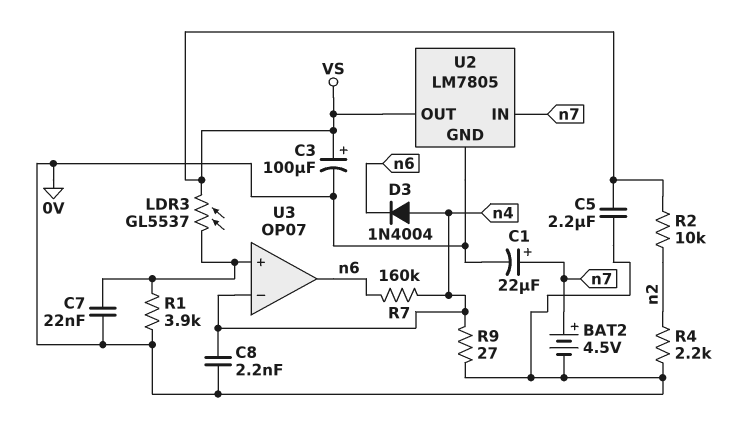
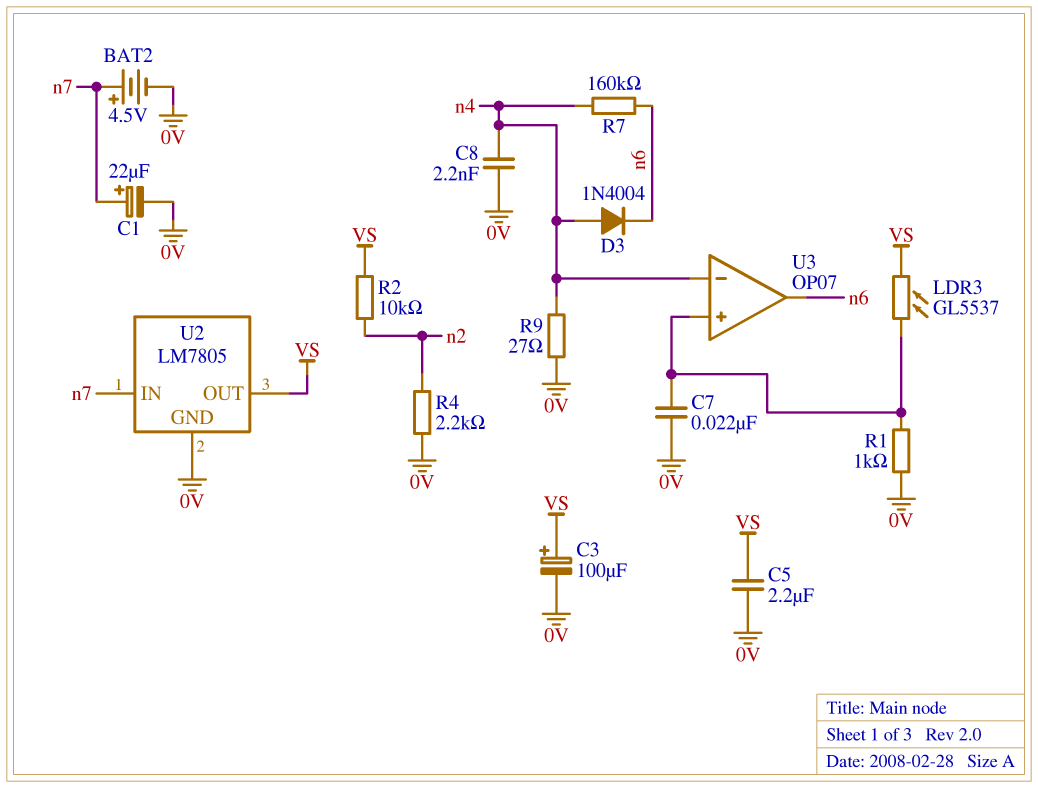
R1: 3.9k (0V, U3/in+) -> 1k (0V, U3/in+)

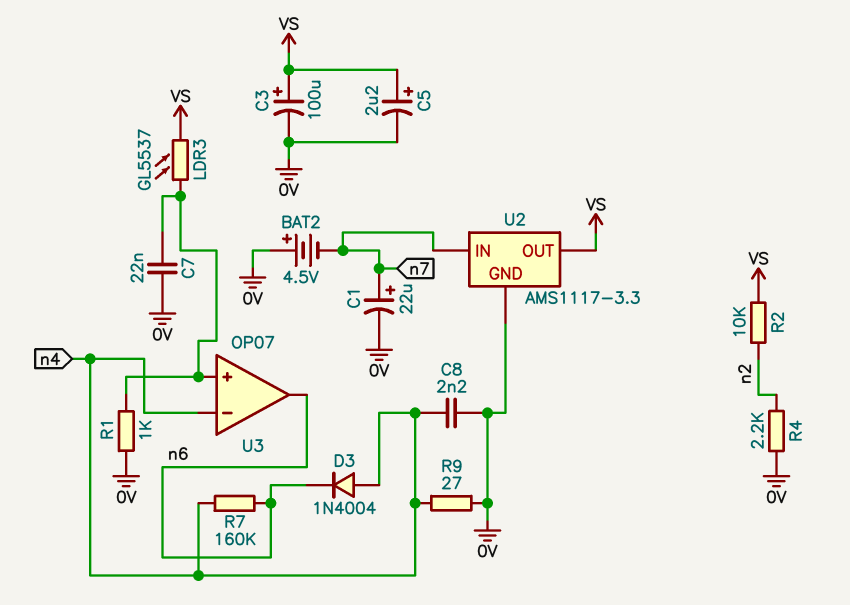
BAT2: 4.5V (plus n7, minus 0V) -> 4.5V (plus 0V, minus n7)
C5: 2.2uF (0V, VS) -> 2.2uF (plus VS, minus 0V)
U2: LM7805 -> AMS1117-3.3

